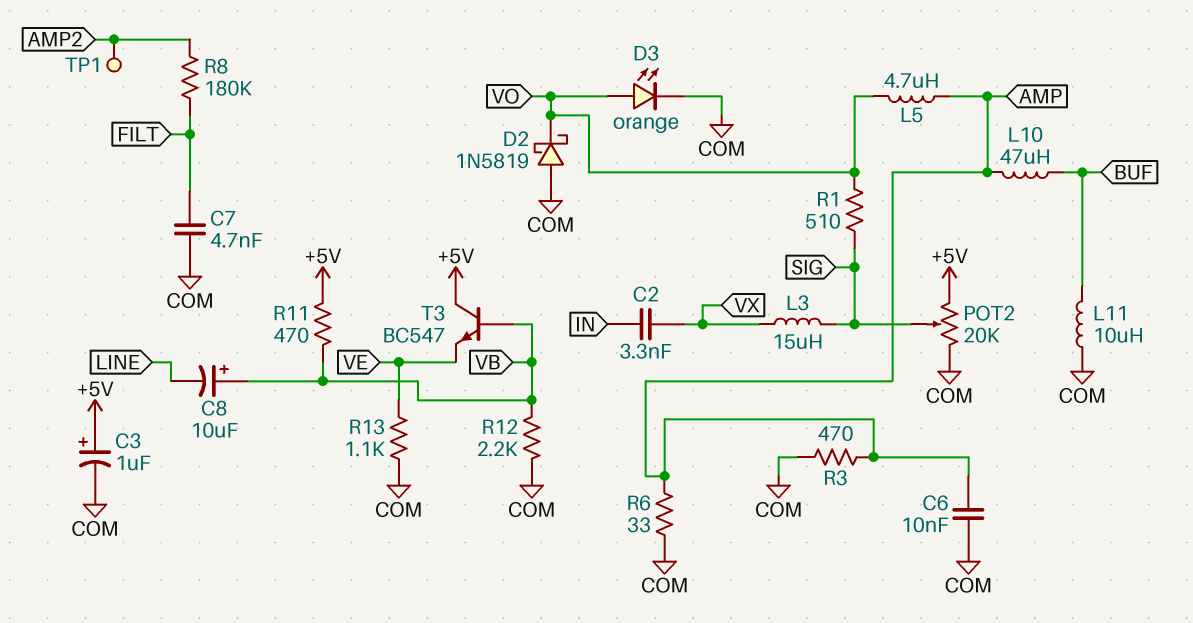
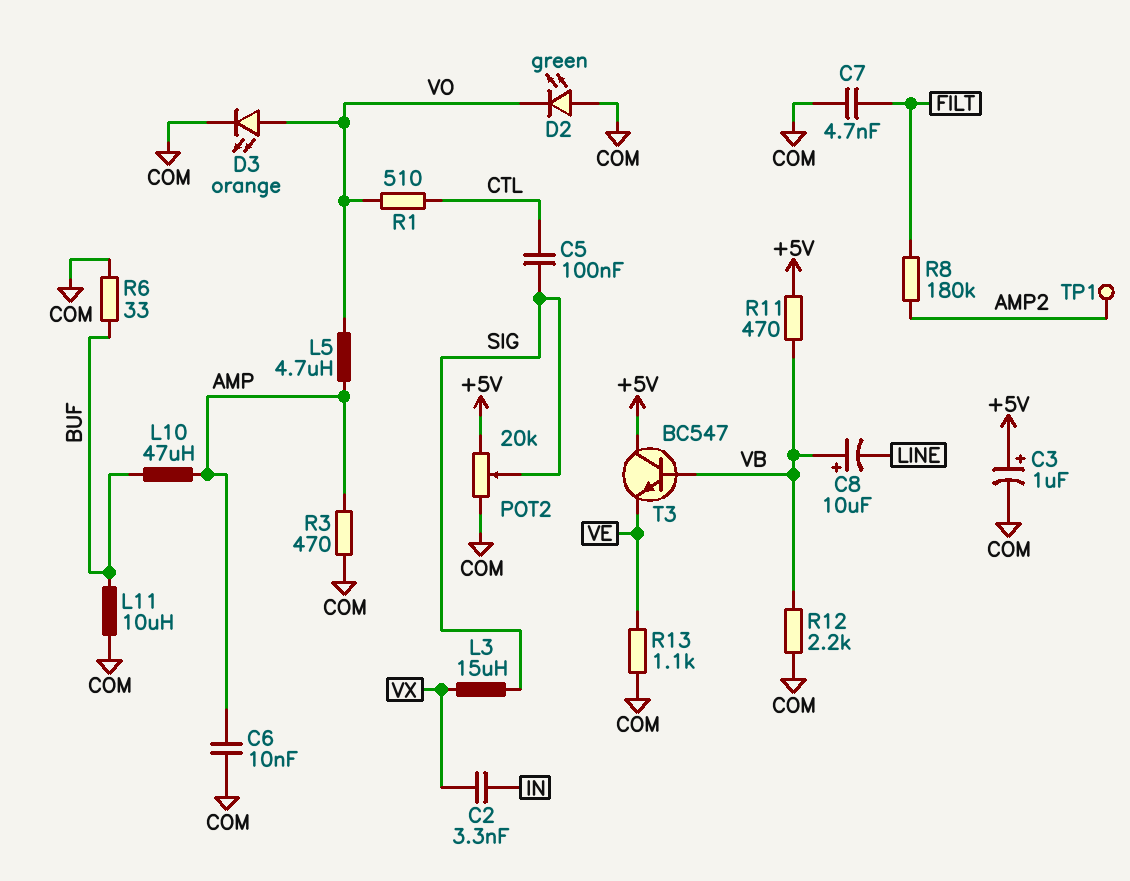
C5: none -> 100nF (CTL, SIG)
D2: schottky 1N5819 (A COM, K VO) -> LED green (A COM, K VO)
R1: 510 (SIG, VO) -> 510 (CTL, VO)
R6: 33 (AMP, COM) -> 33 (BUF, COM)

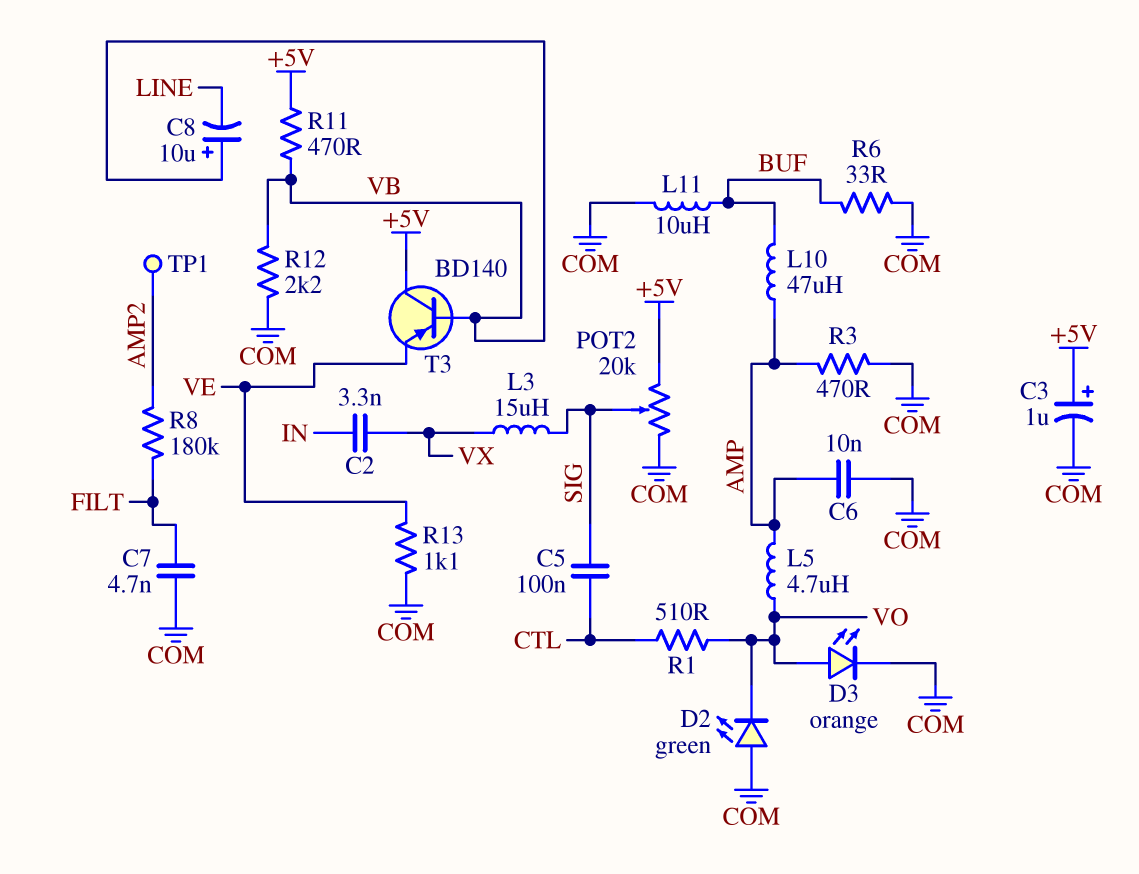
T3: NPN BC547 (B VB, C +5V, E VE) -> PNP BD140 (B VB, C +5V, E VE)

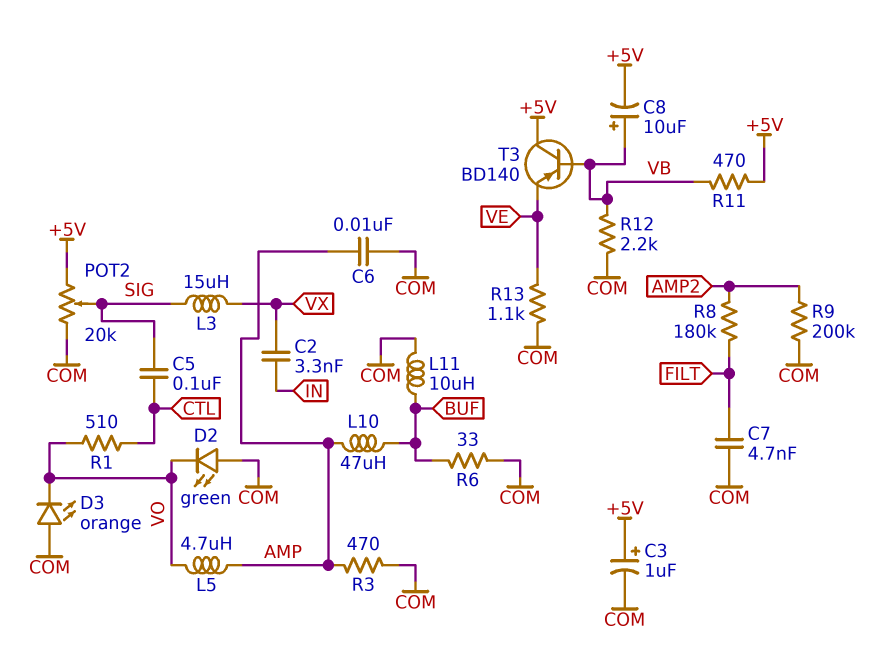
C8: 10uF (plus VB, minus LINE) -> 10uF (plus VB, minus +5V)
D3: LED orange (A VO, K COM) -> LED orange (A COM, K VO)
R9: none -> 200k (AMP2, COM)
TP1: test point (AMP2) -> none

